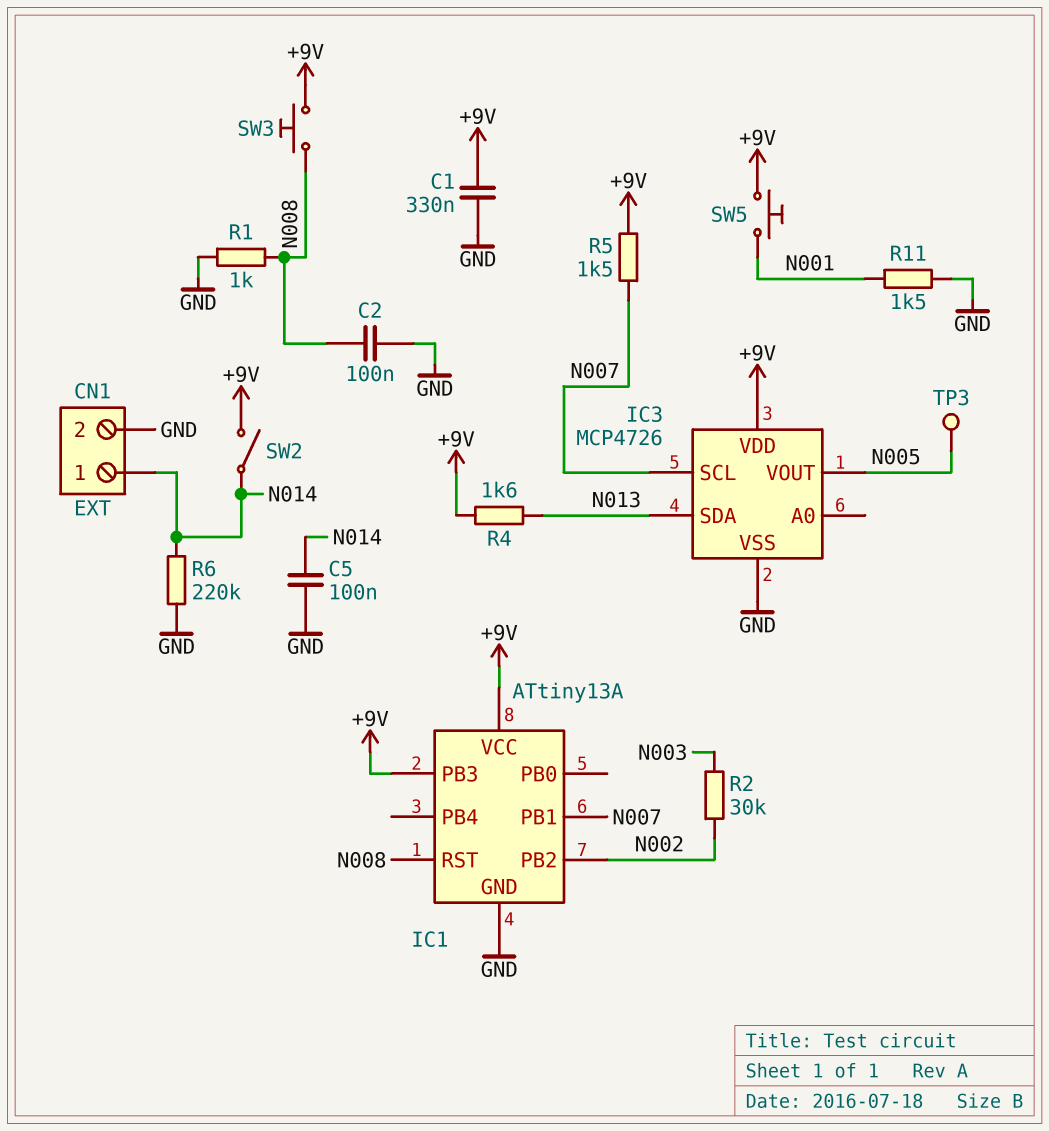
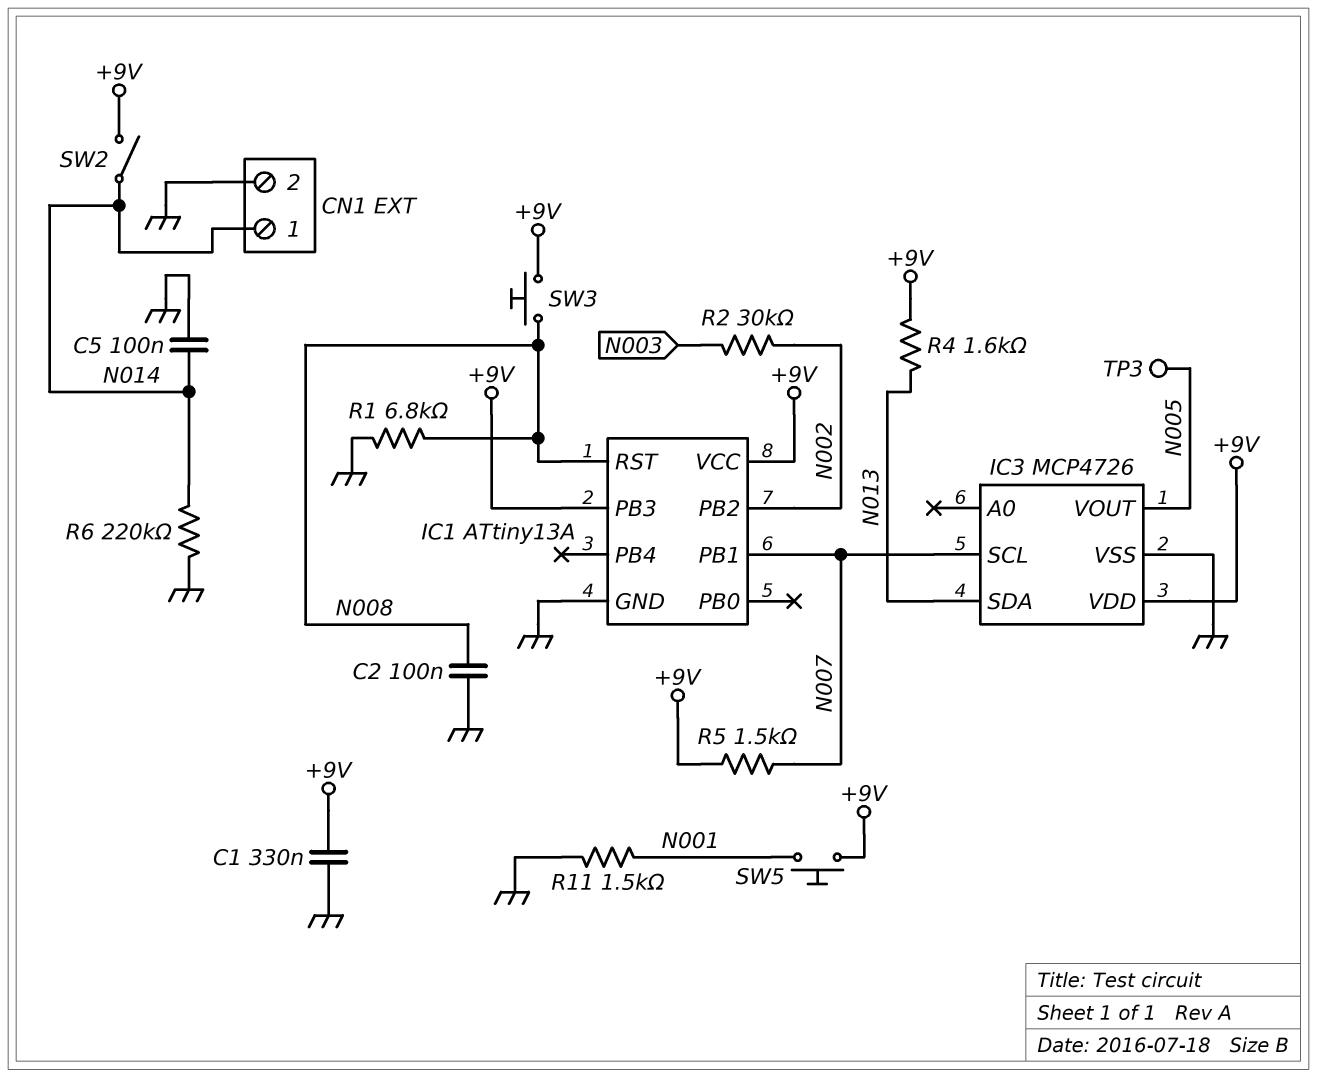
R1: 1k (GND, N008) -> 6.8k (GND, N008)

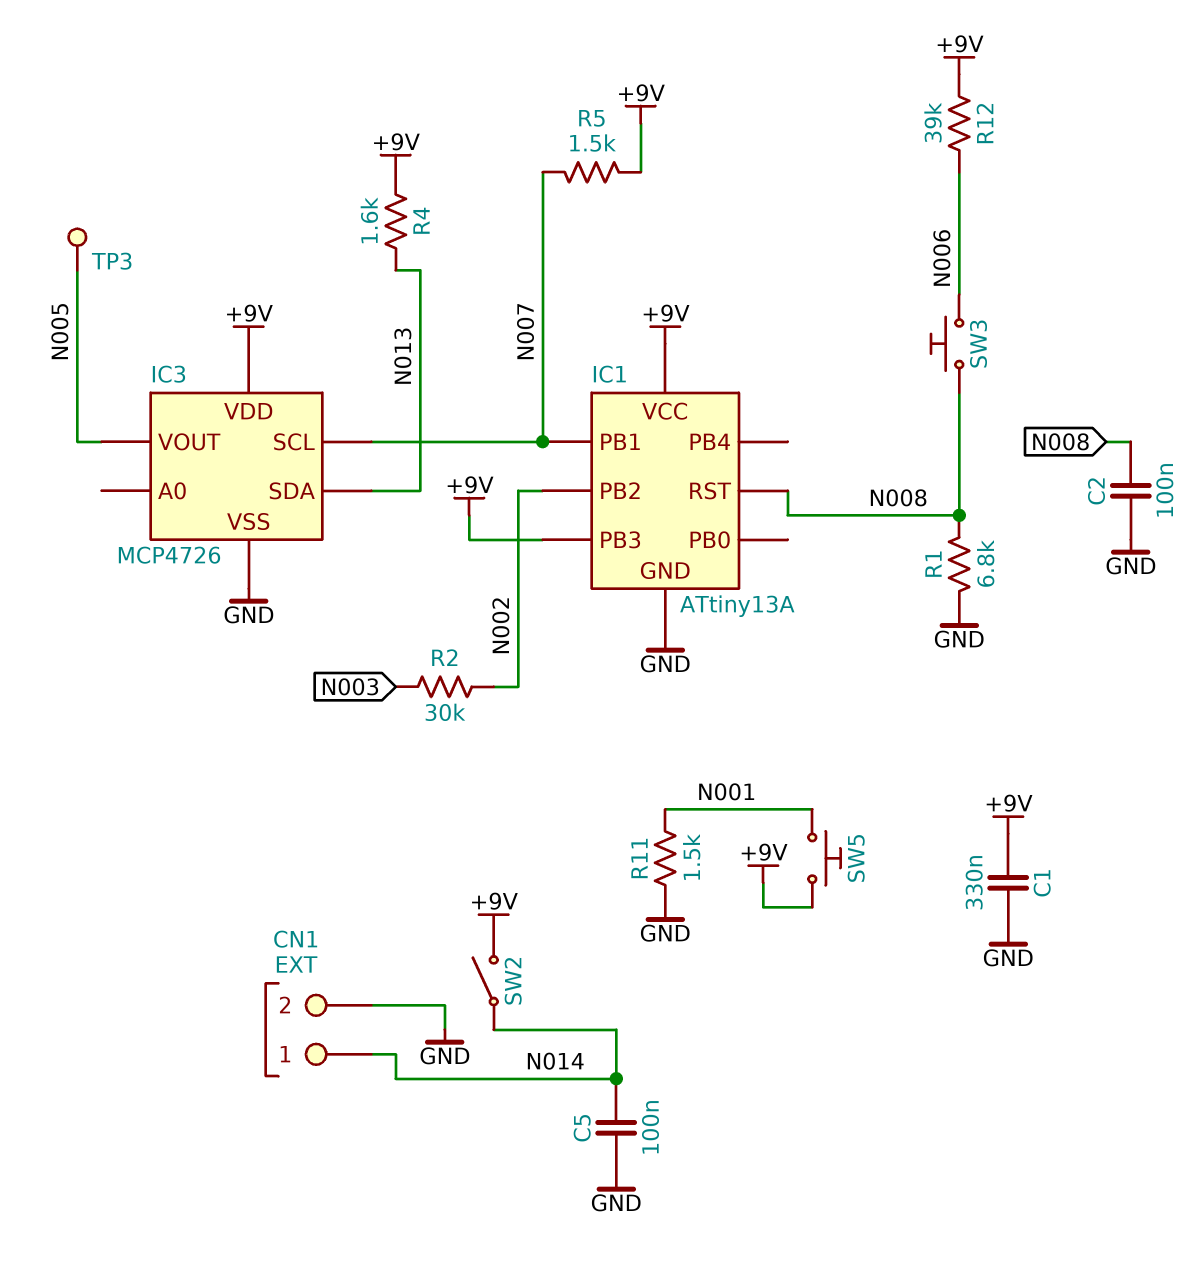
R6: 220k (GND, N014) -> none
R12: none -> 39k (+9V, N006)
SW3: button (+9V, N008) -> button (N006, N008)

